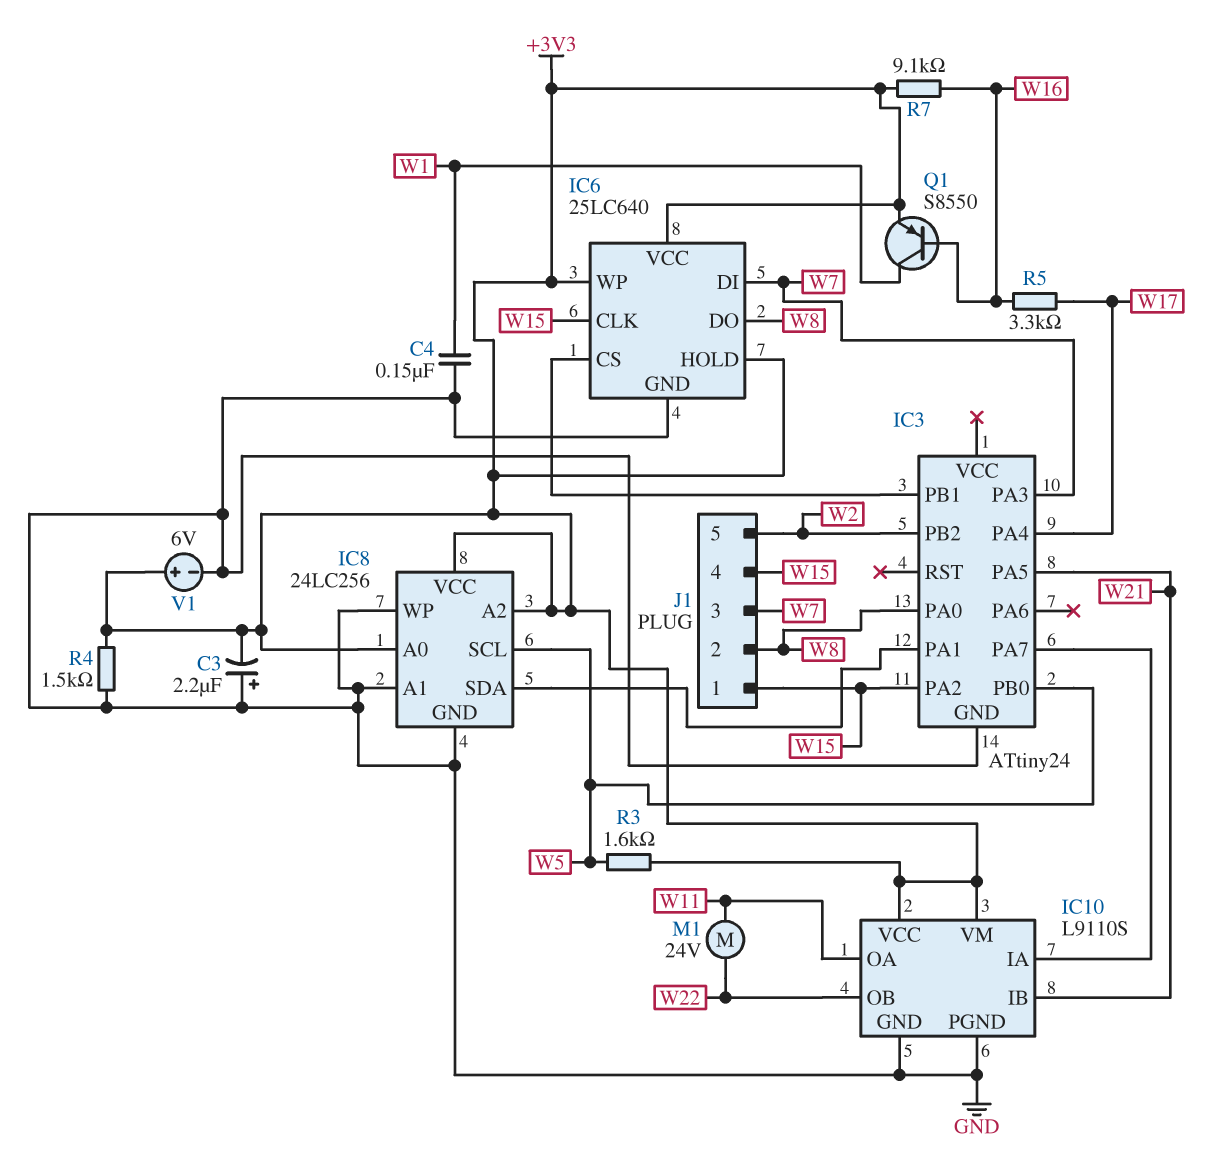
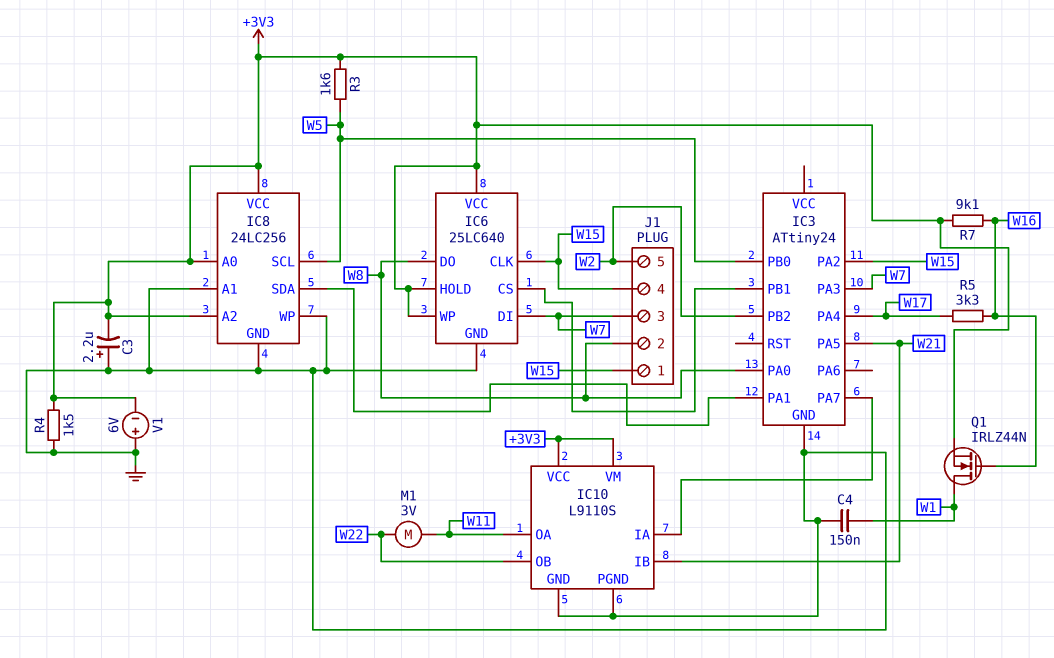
M1: motor 24V (W11, W22) -> motor 3V (W11, W22)
Q1: PNP S8550 (B W16, C W1, E +3V3) -> NMOS IRLZ44N (G W16, D W1, S +3V3)
V1: 6V (plus +3V3, minus GND) -> 6V (plus GND, minus +3V3)

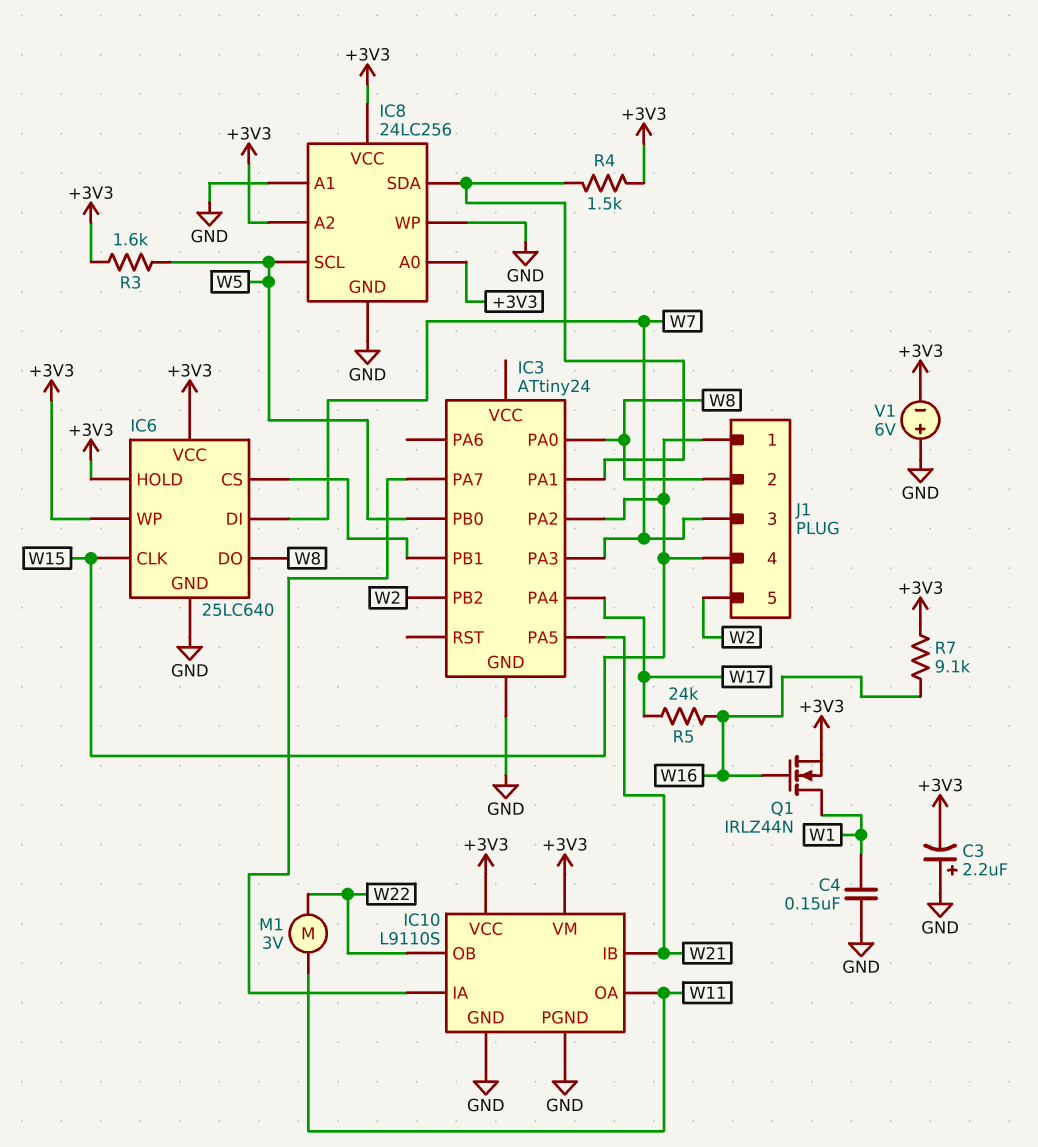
R4: 1.5k (+3V3, GND) -> 1.5k (+3V3, IC3/PA1)
R5: 3.3k (W16, W17) -> 24k (W16, W17)

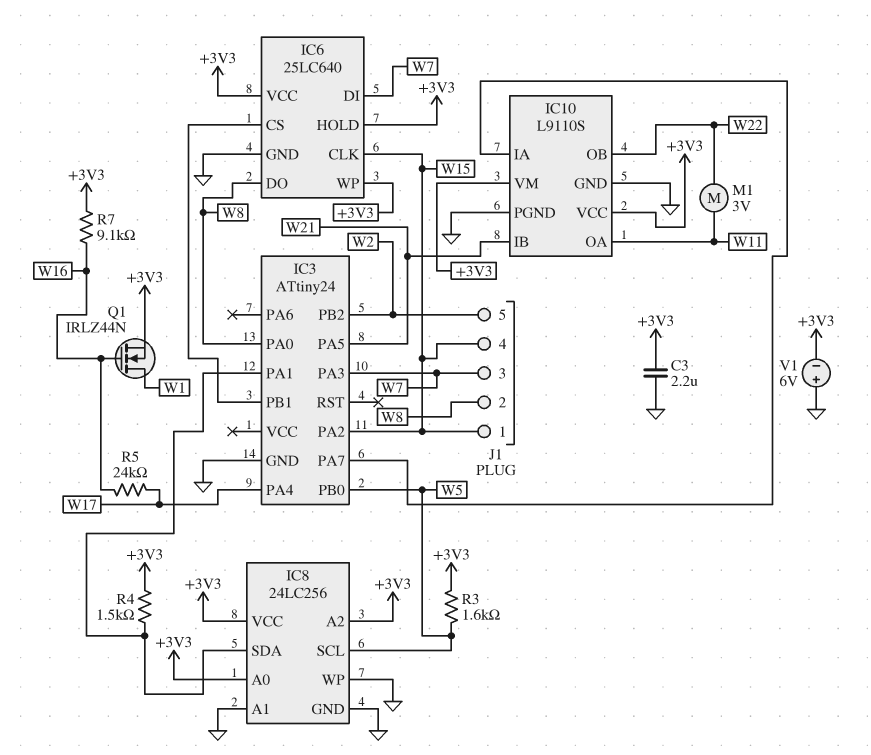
C3: 2.2uF (plus GND, minus +3V3) -> 2.2uF (+3V3, GND)
C4: 150nF (GND, W1) -> none

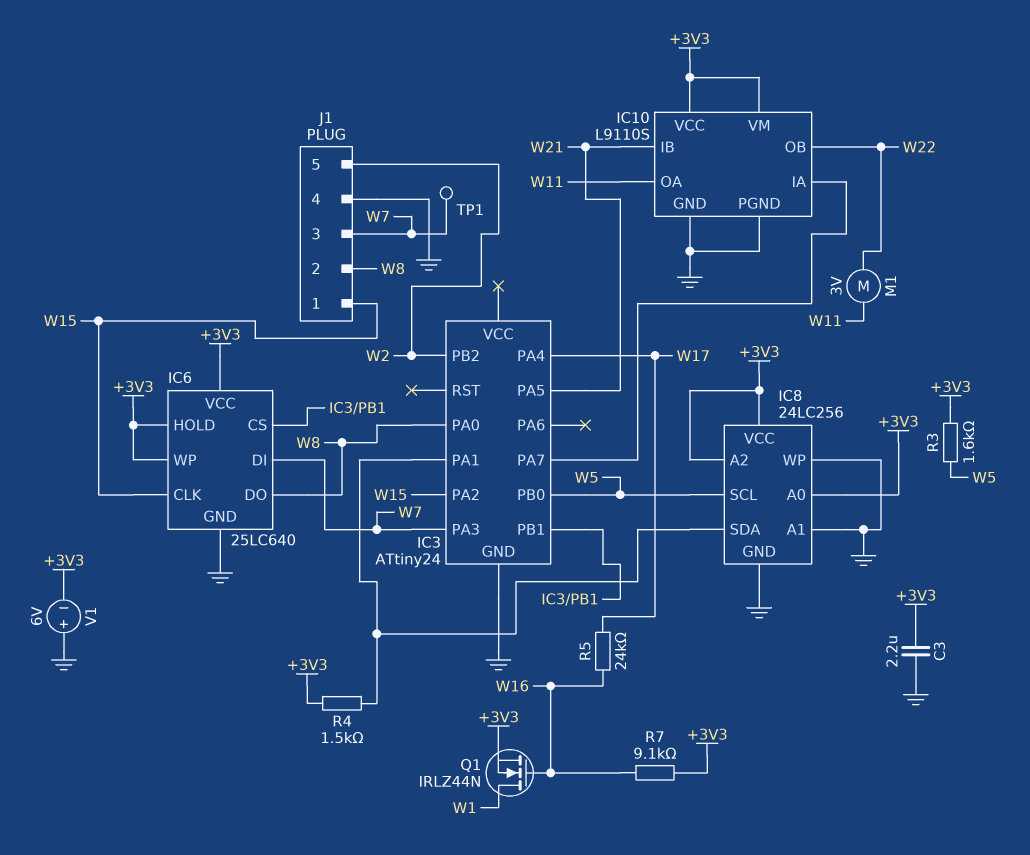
J1 pin 4: W15 -> GND
TP1: none -> test point (W7)

